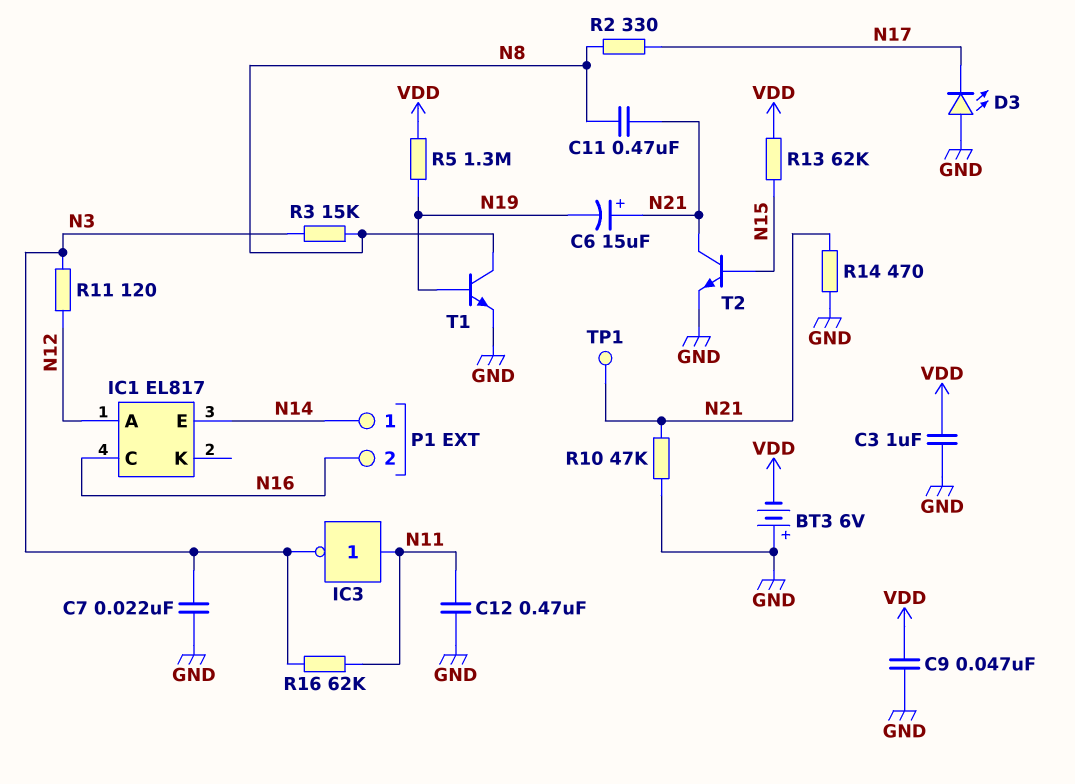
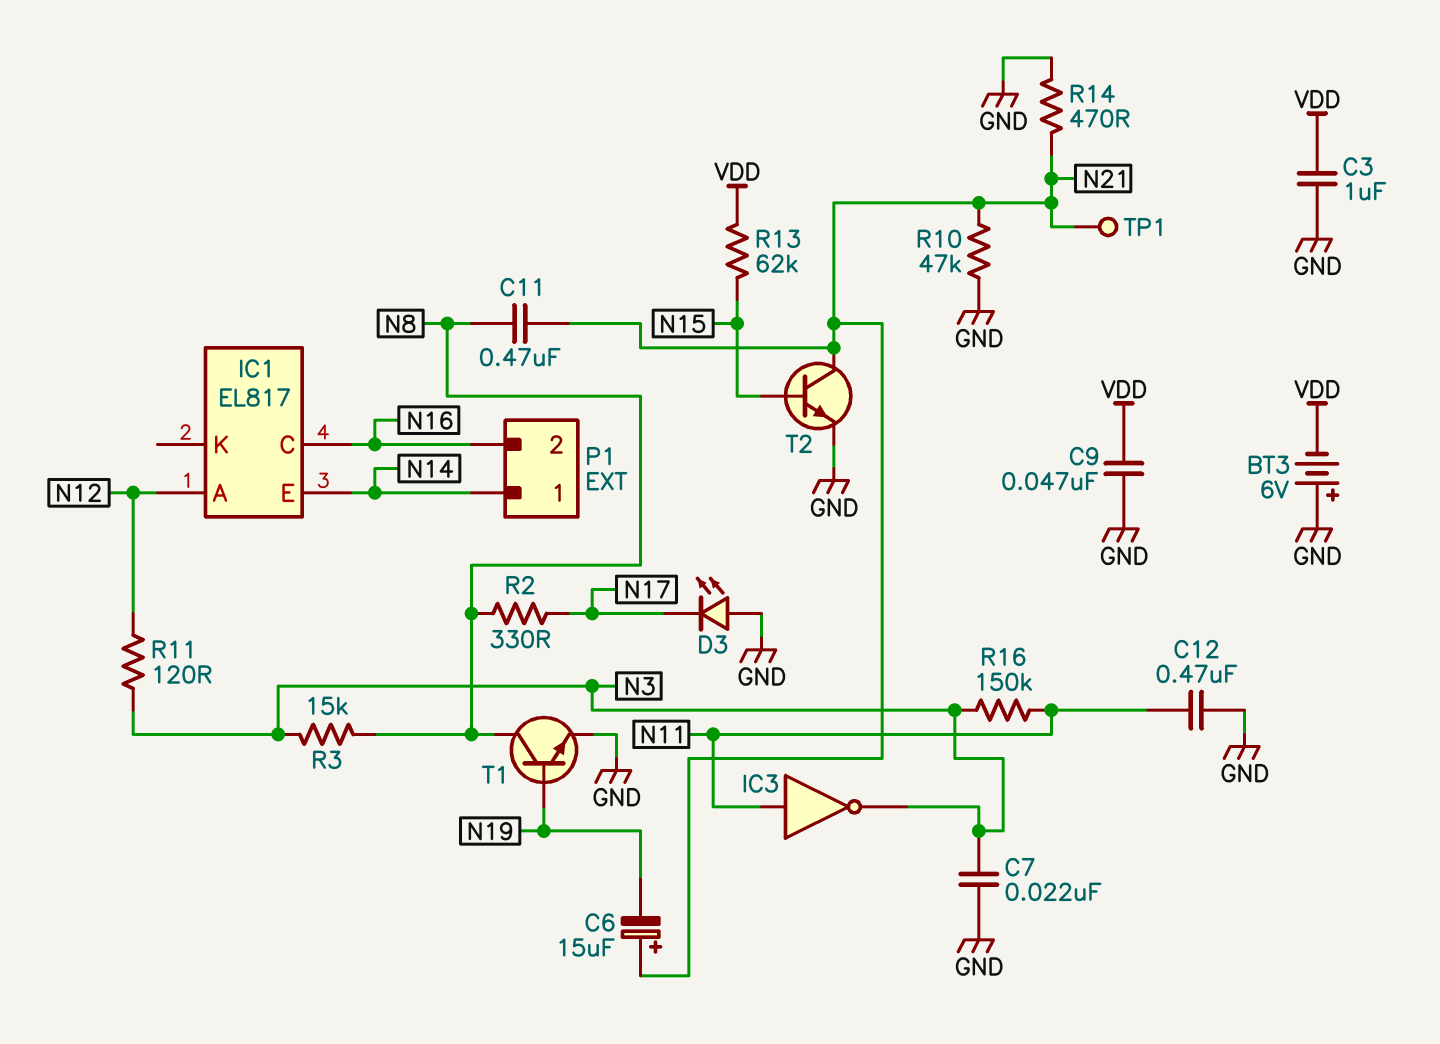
R5: 1.3M (N19, VDD) -> none
R16: 62k (N3, N11) -> 150k (N3, N11)

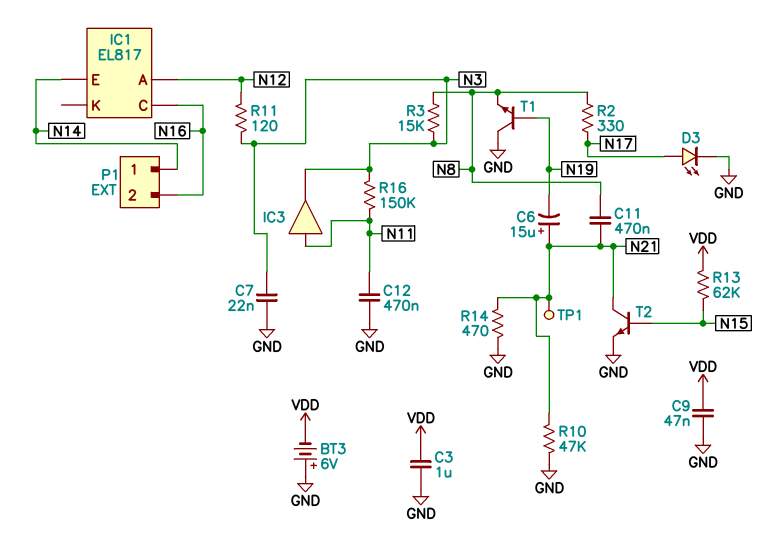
D3: LED (A GND, K N17) -> LED (A N17, K GND)
IC3: NOT (in N11, out N3) -> buffer (in N11, out N3)
T1: NPN (B N19, C N8, E GND) -> NPN (B N19, C GND, E N8)

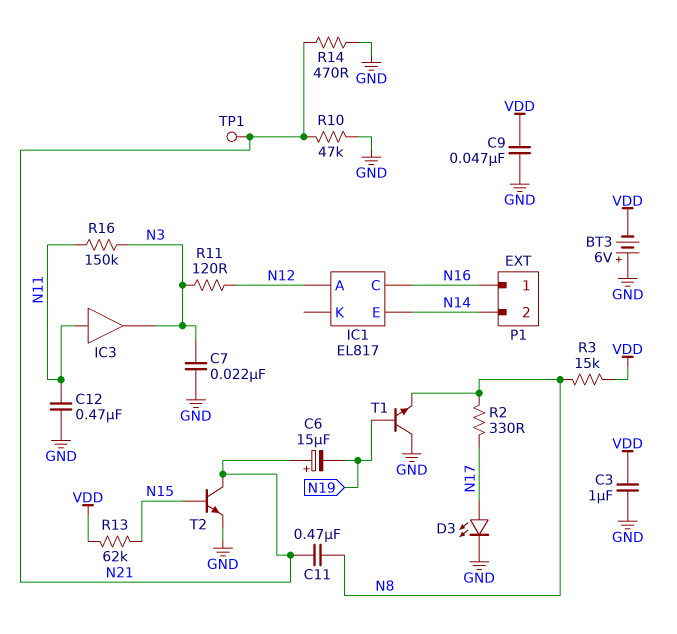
P1 pin 1: N14 -> N16
P1 pin 2: N16 -> N14
R3: 15k (N3, N8) -> 15k (N8, VDD)

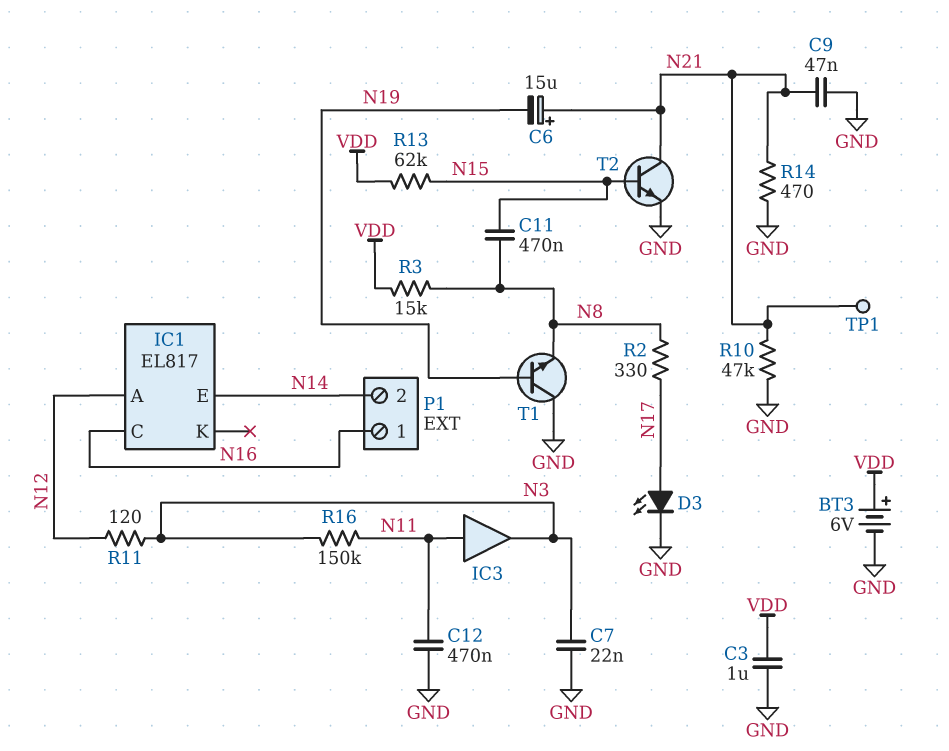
BT3: 6V (plus GND, minus VDD) -> 6V (plus VDD, minus GND)
C9: 47nF (GND, VDD) -> 47nF (GND, N21)
C11: 470nF (N8, N21) -> 470nF (N8, N15)

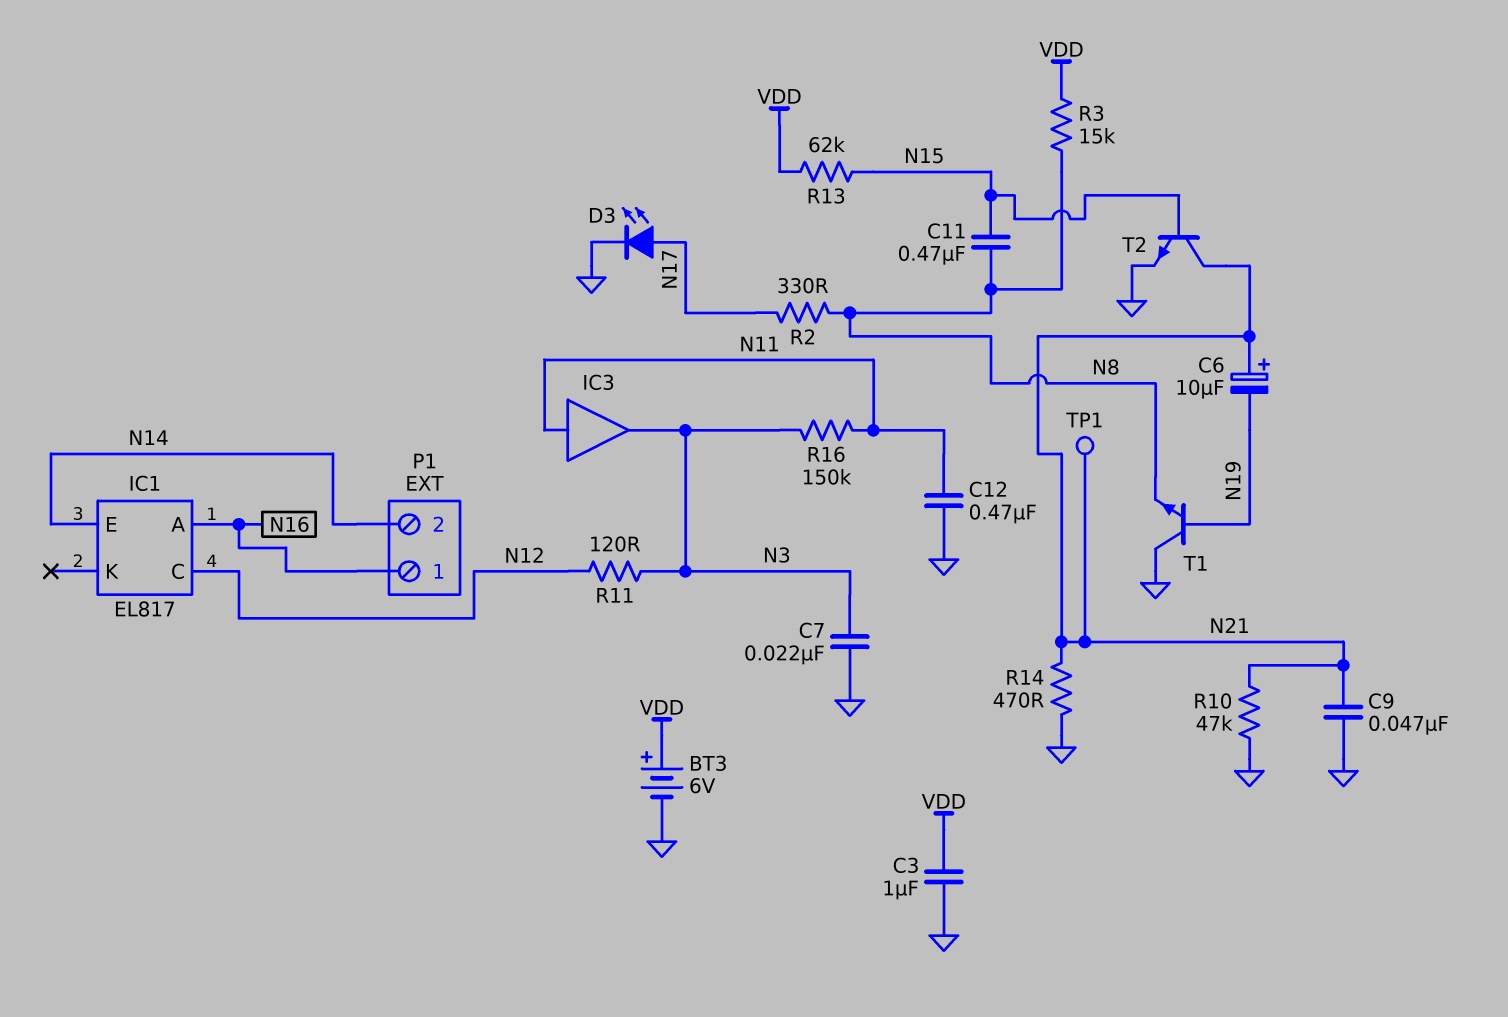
C6: 15uF (plus N21, minus N19) -> 10uF (plus N21, minus N19)
IC1 pin A: N12 -> N16
IC1 pin C: N16 -> N12

